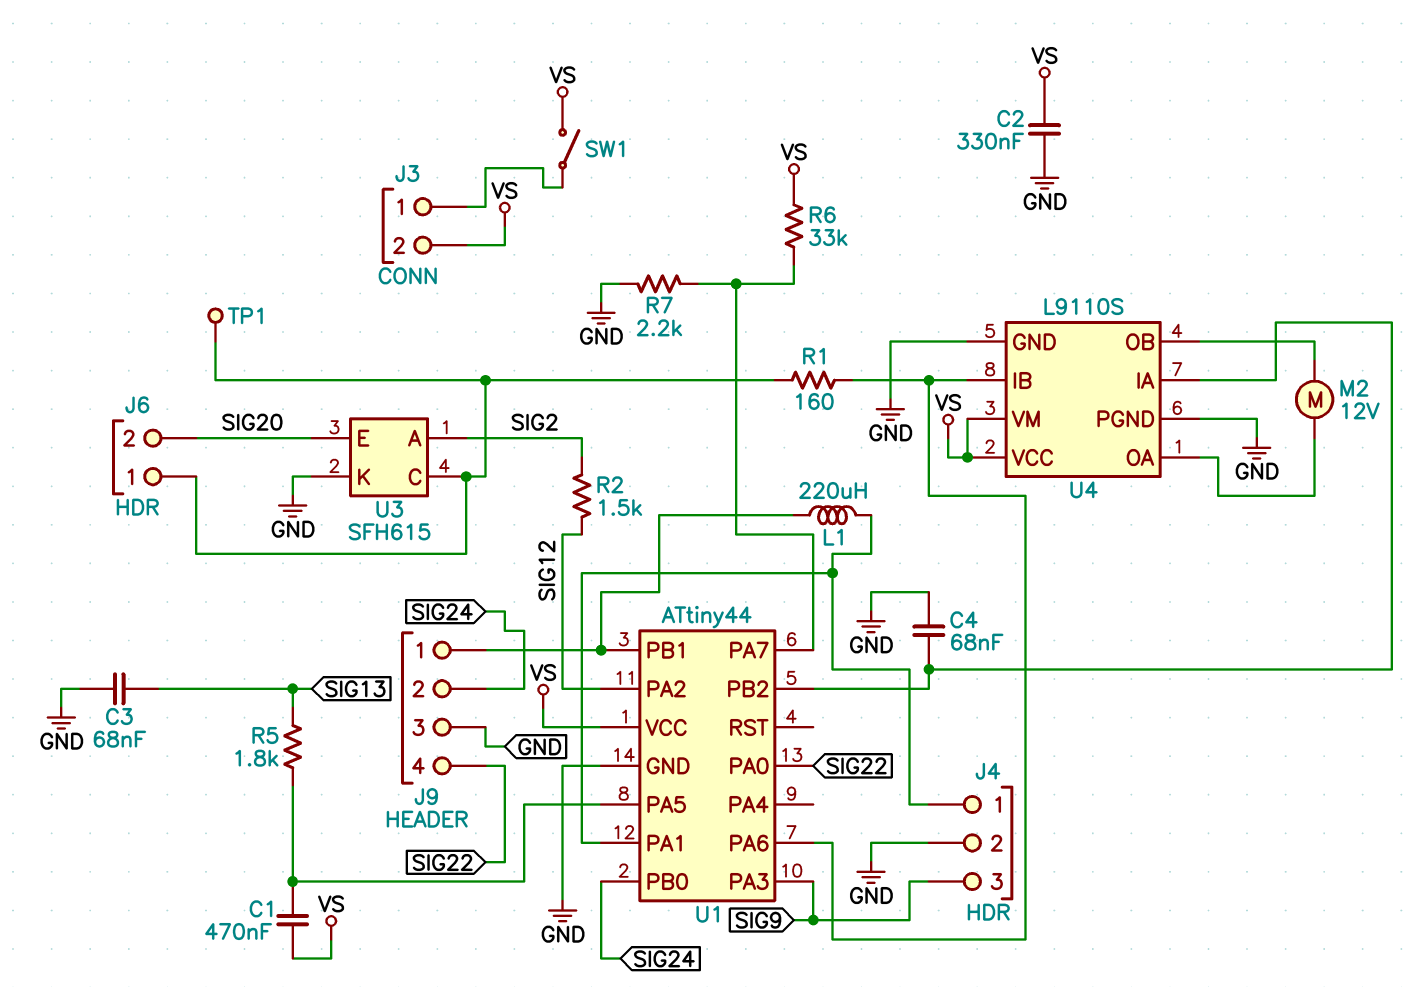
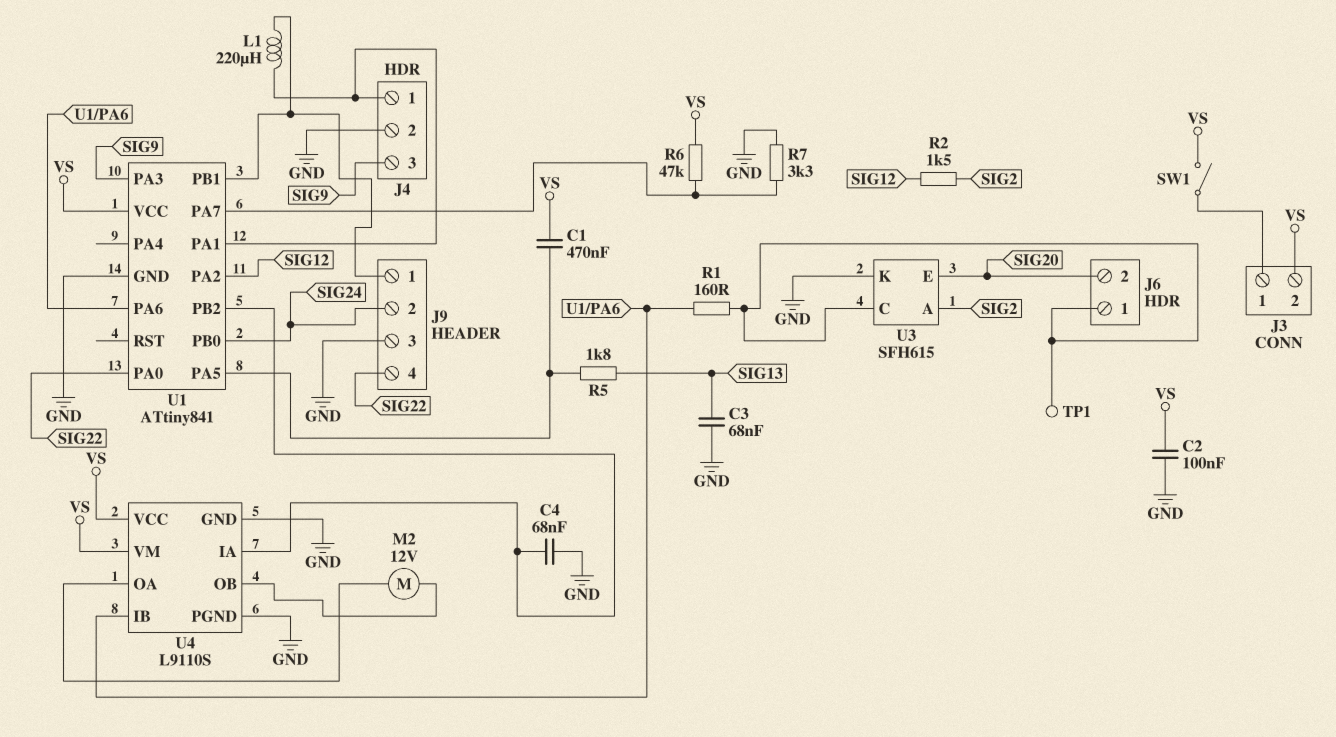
C2: 330nF (GND, VS) -> 100nF (GND, VS)
R6: 33k (U1/PA7, VS) -> 47k (U1/PA7, VS)
R7: 2.2k (GND, U1/PA7) -> 3.3k (GND, U1/PA7)
U1: ATtiny44 -> ATtiny841

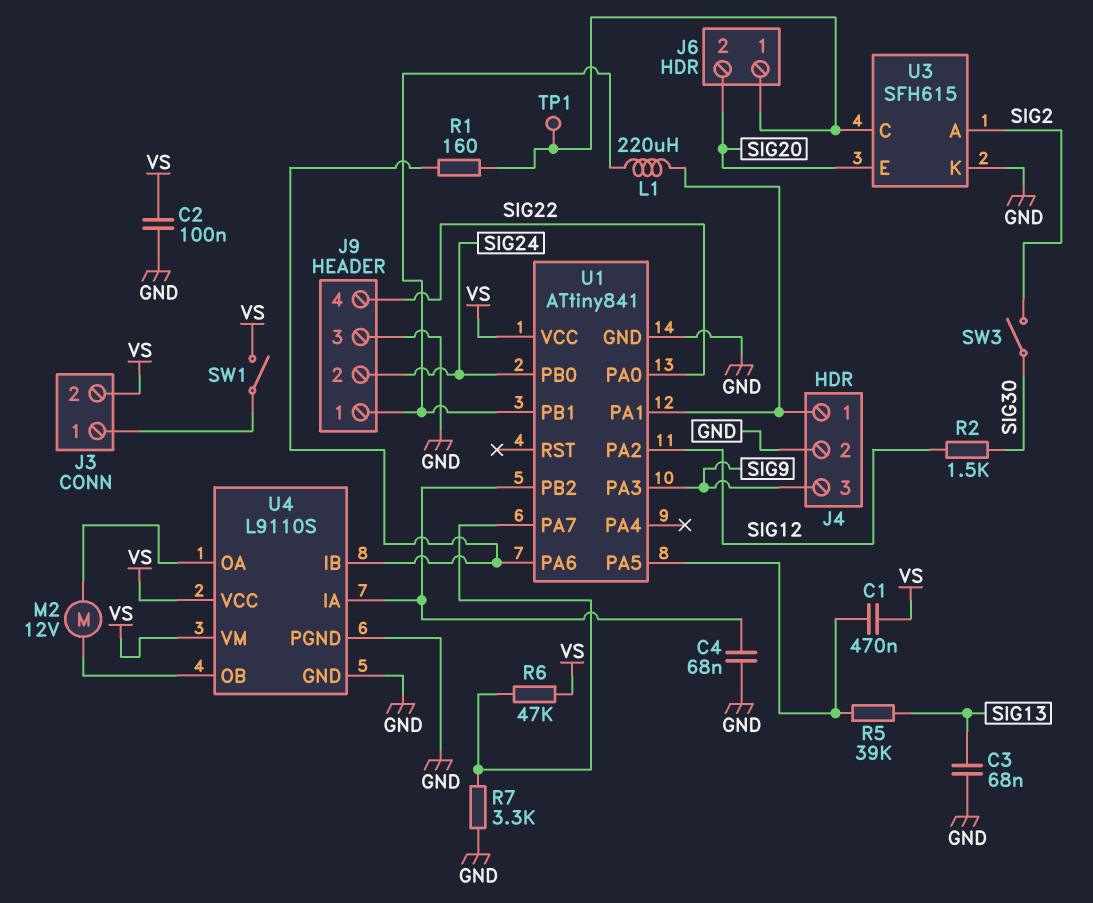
R2: 1.5k (SIG2, SIG12) -> 1.5k (SIG12, SIG30)
R5: 1.8k (SIG13, U1/PA5) -> 39k (SIG13, U1/PA5)
SW3: none -> switch (SIG2, SIG30)

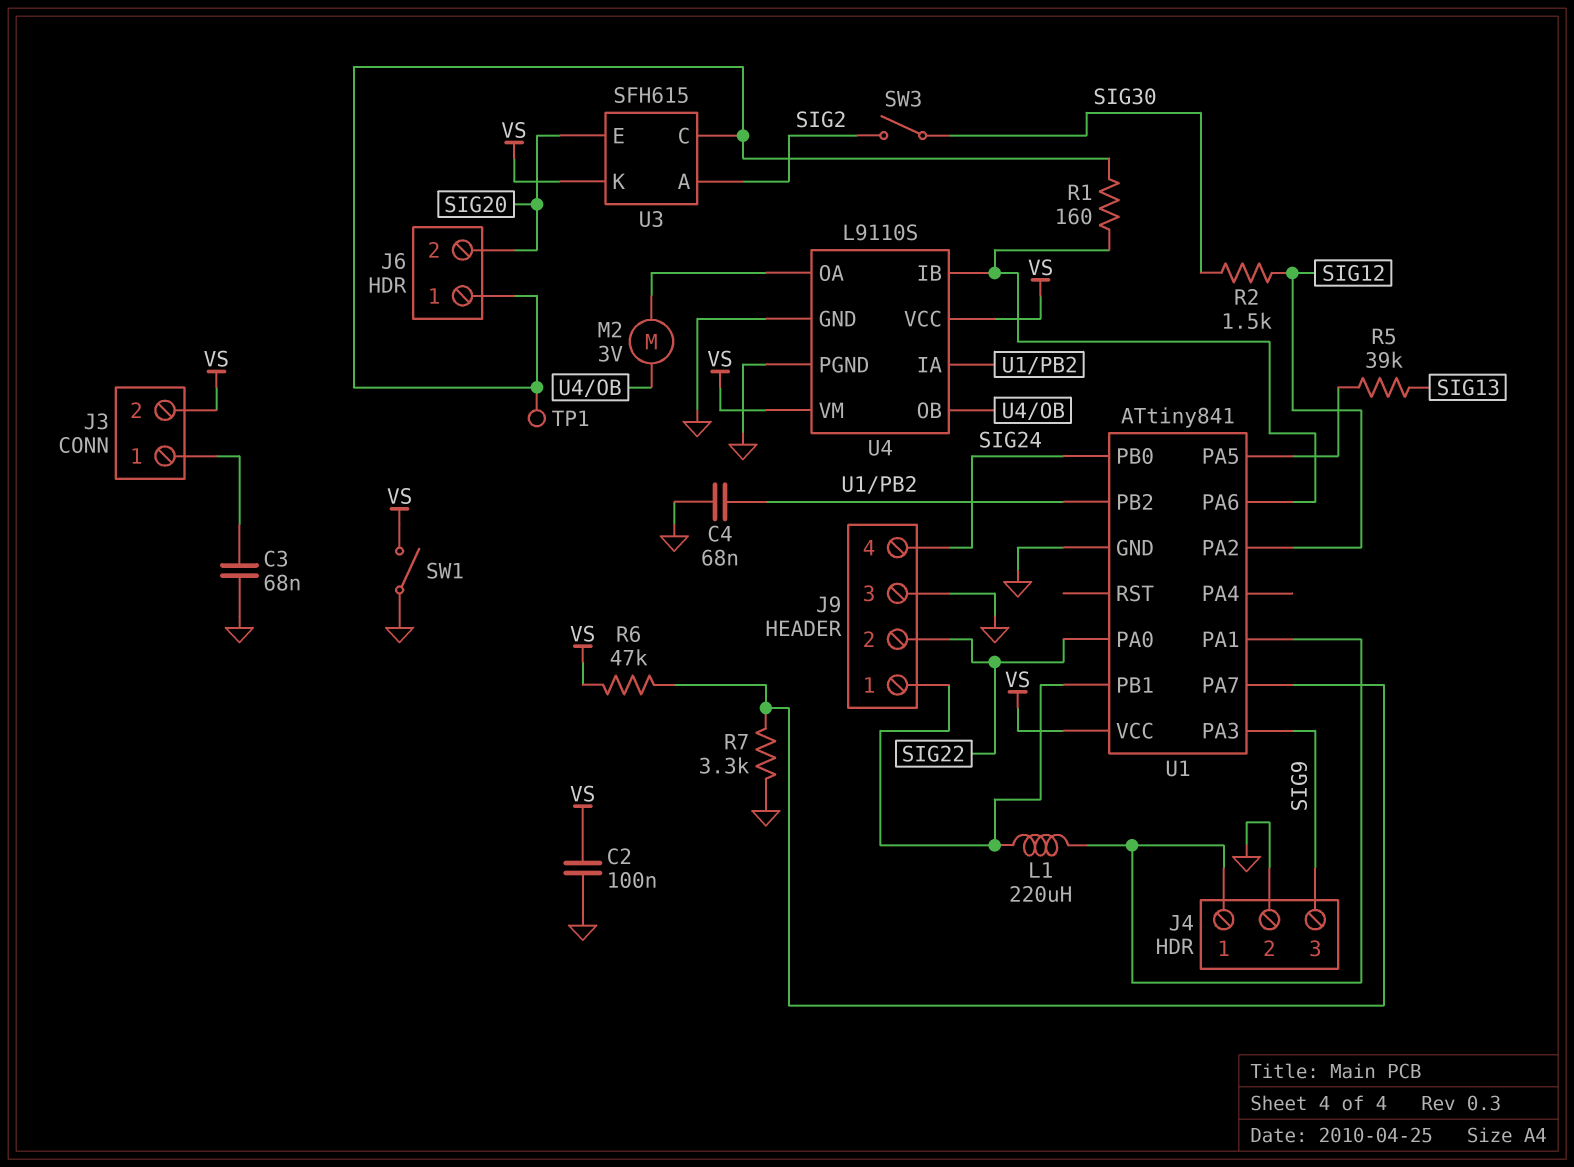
C1: 470nF (U1/PA5, VS) -> none
C3: 68nF (GND, SIG13) -> 68nF (GND, J3/1)
J9 pin 2: SIG24 -> SIG22
J9 pin 4: SIG22 -> SIG24
M2: motor 12V (U4/OA, U4/OB) -> motor 3V (U4/OA, U4/OB)
SW1: switch (J3/1, VS) -> switch (GND, VS)
U3 pin K: GND -> VS

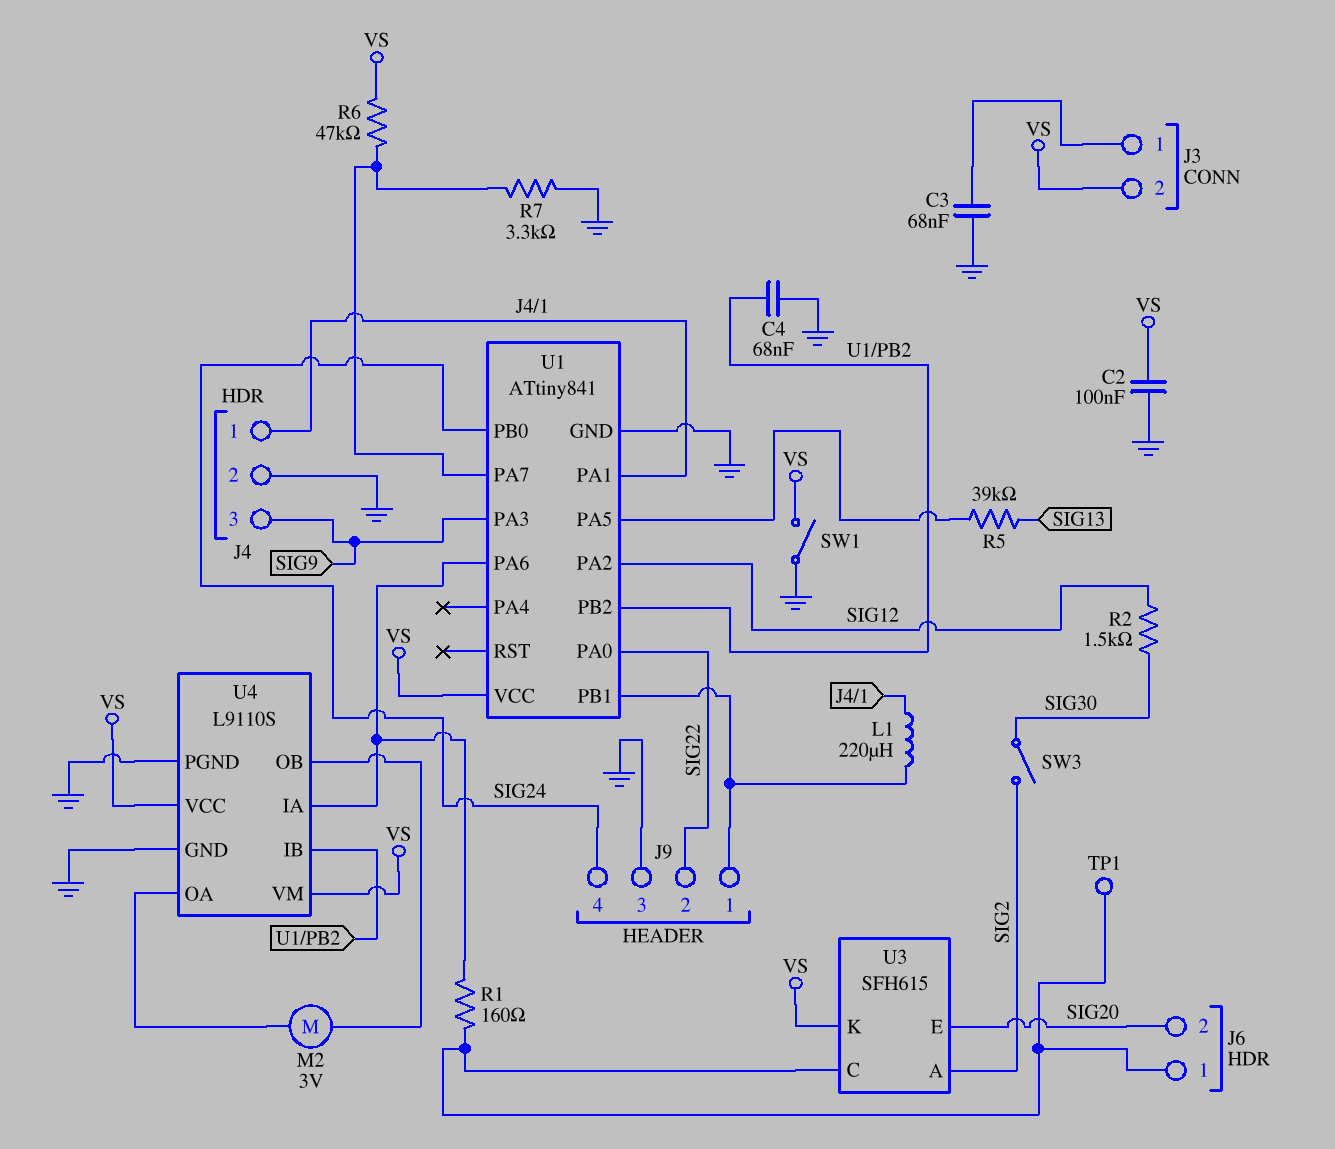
U4 pin IA: U1/PB2 -> U1/PA6
U4 pin IB: U1/PA6 -> U1/PB2

